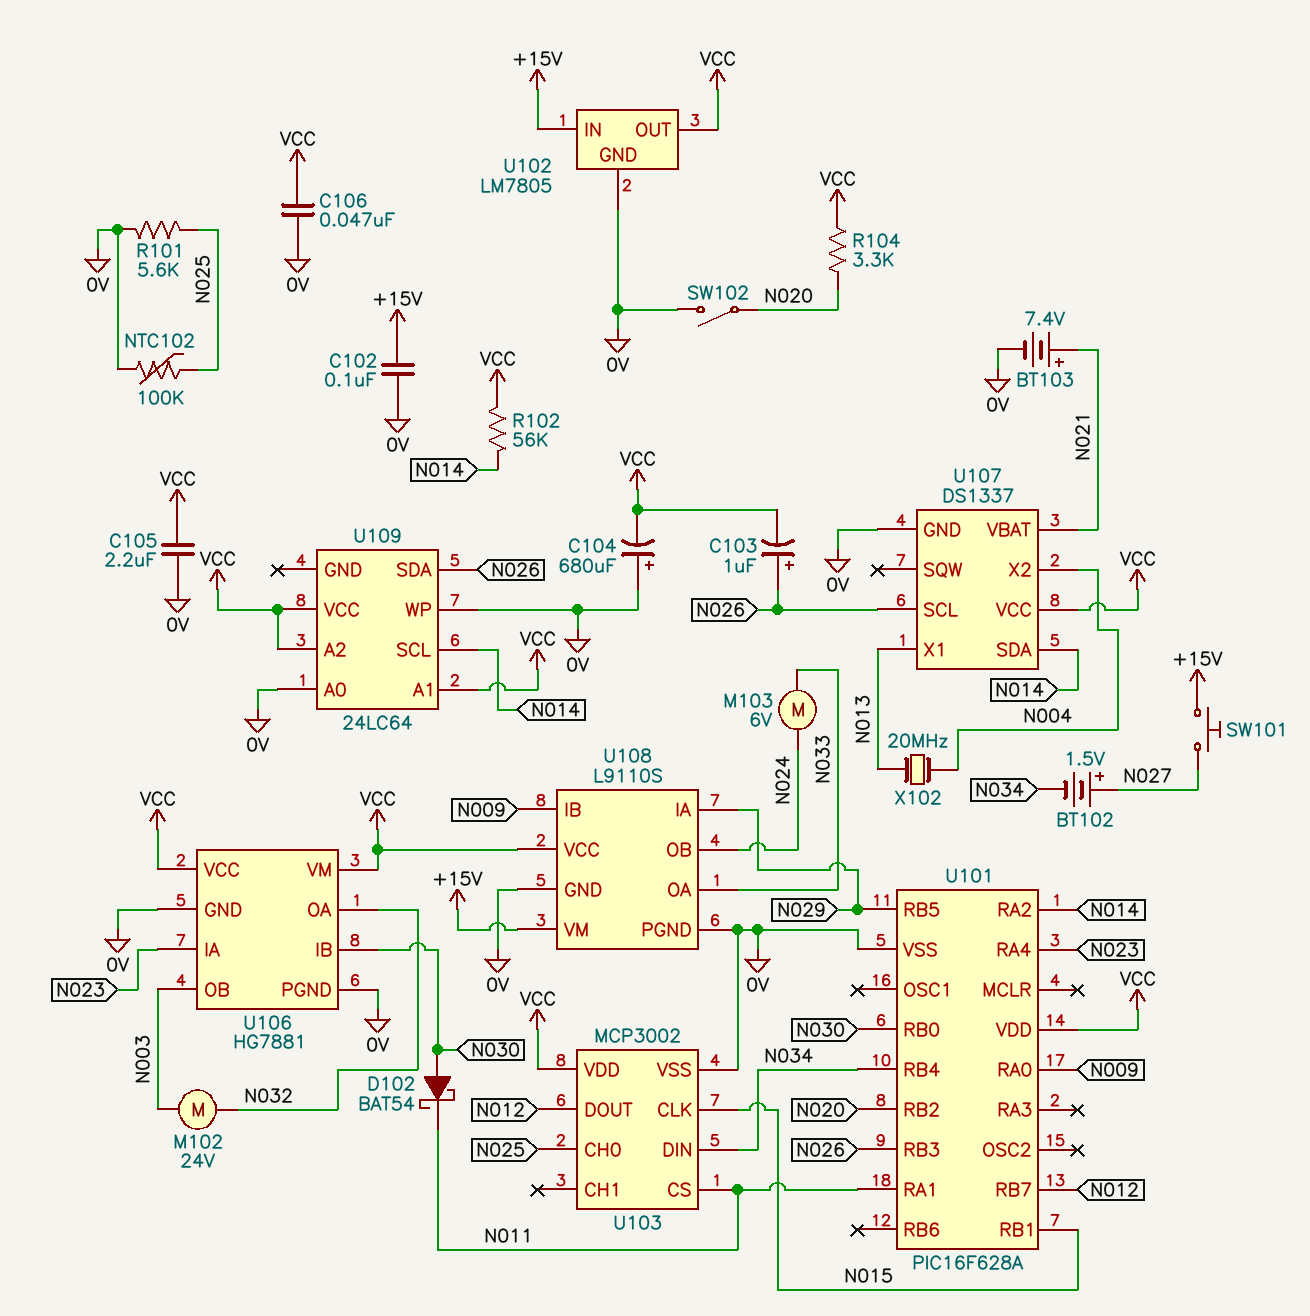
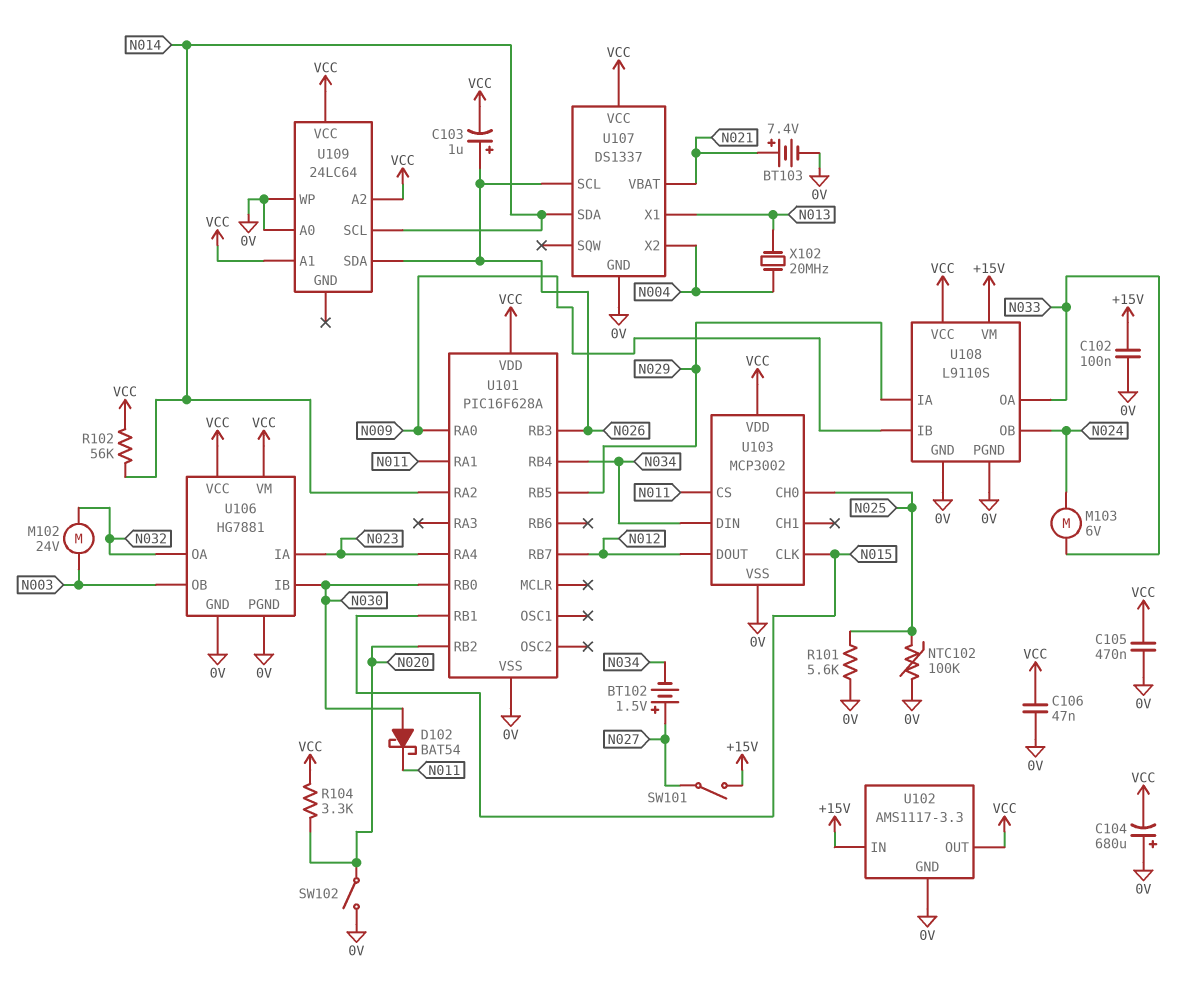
C105: 2.2uF (0V, VCC) -> 470nF (0V, VCC)
SW101: button (+15V, N027) -> switch (+15V, N027)
U102: LM7805 -> AMS1117-3.3

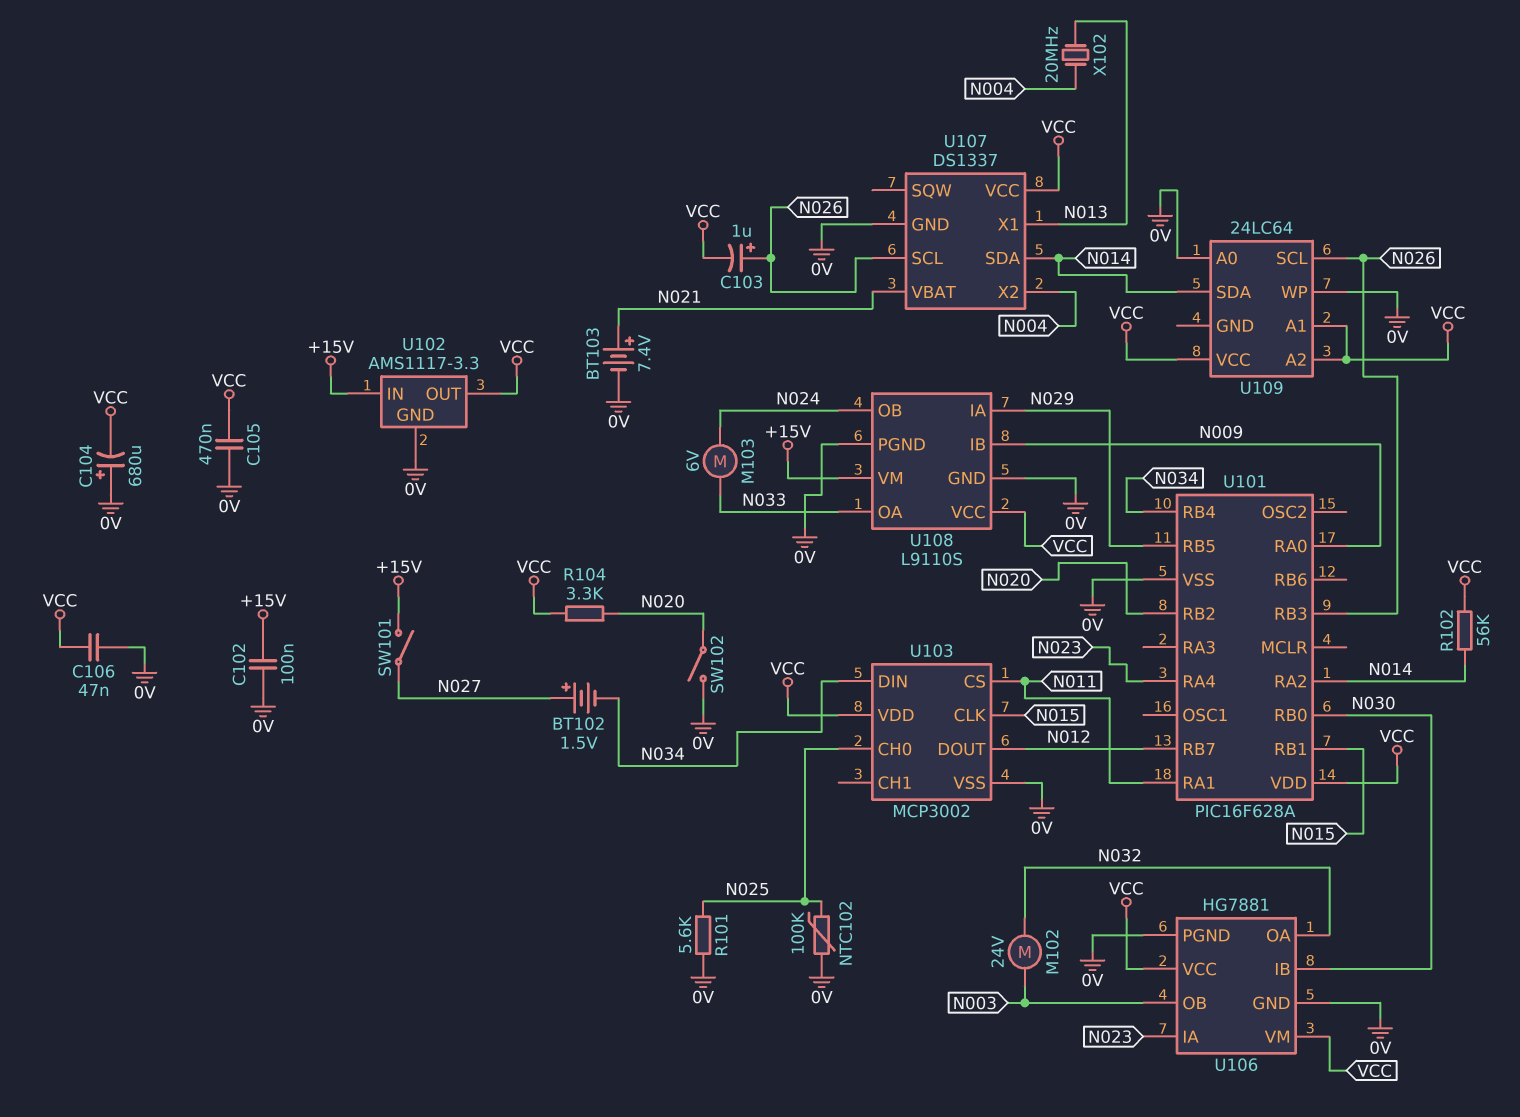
D102: schottky BAT54 (A N030, K N011) -> none
U109 pin SCL: N014 -> N026
U109 pin SDA: N026 -> N014

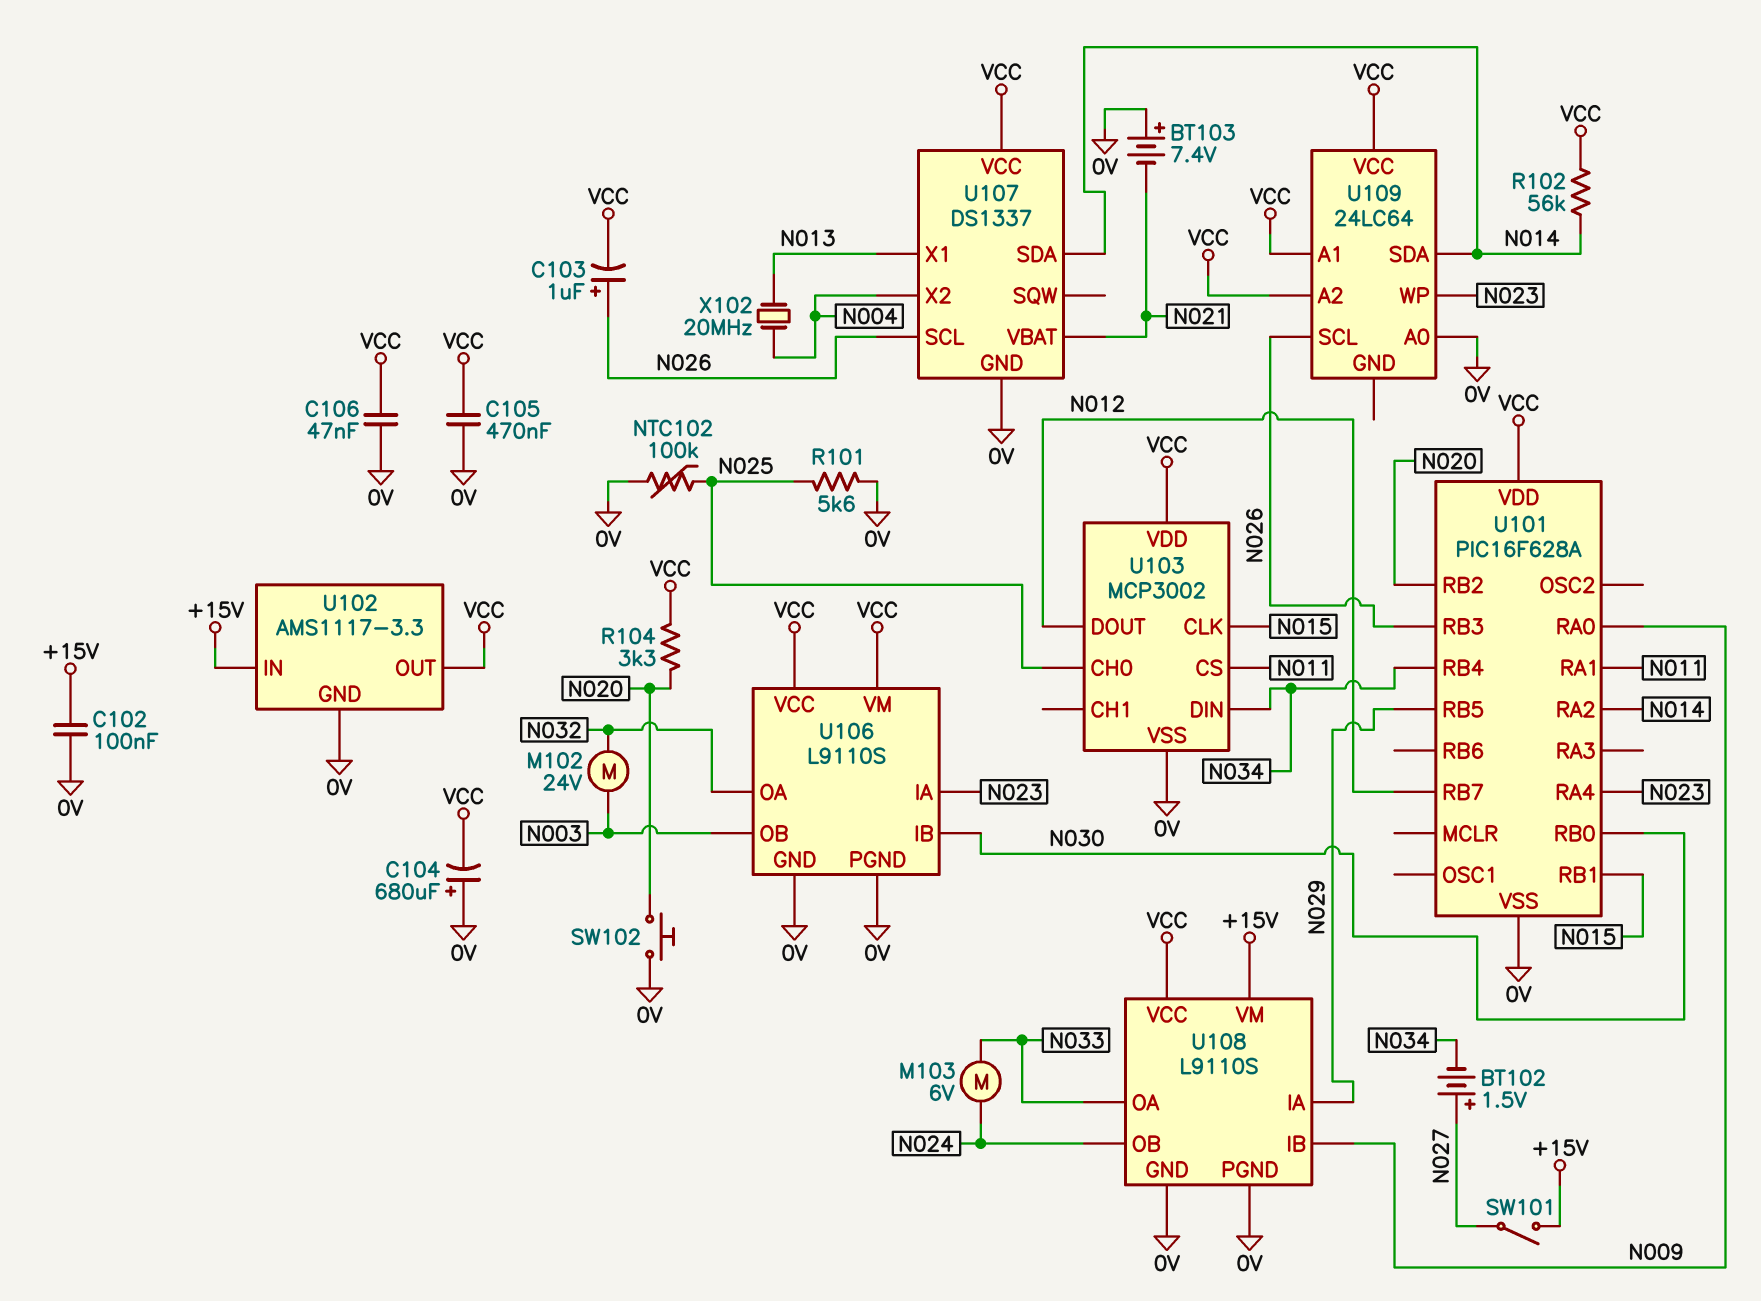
BT103: 7.4V (plus N021, minus 0V) -> 7.4V (plus 0V, minus N021)
SW102: switch (0V, N020) -> button (0V, N020)
U106: HG7881 -> L9110S
U109 pin WP: 0V -> N023

